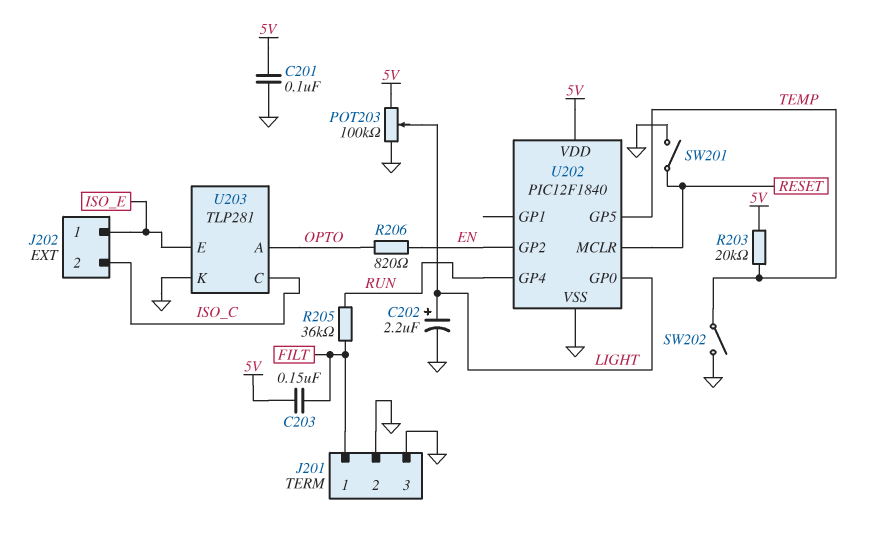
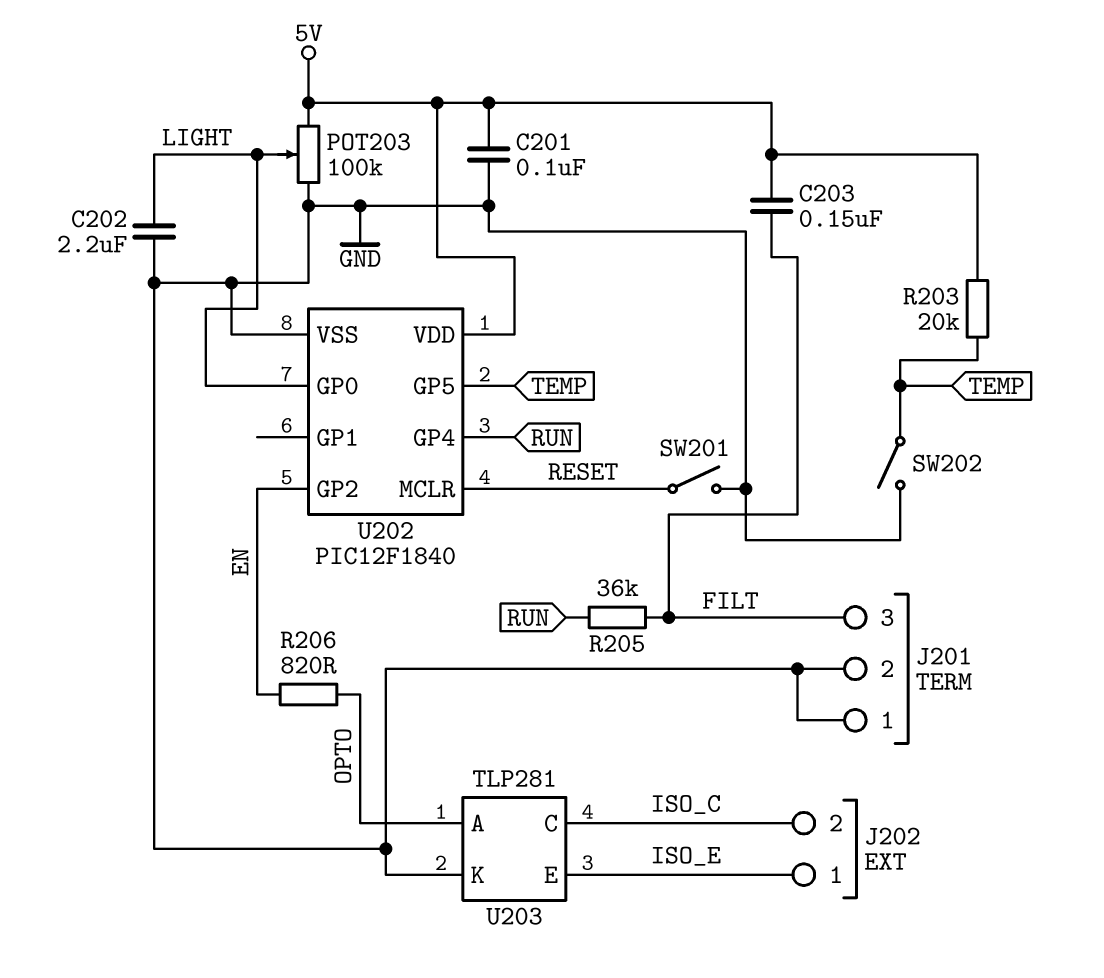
C202: 2.2uF (plus LIGHT, minus GND) -> 2.2uF (GND, LIGHT)
J201 pin 1: FILT -> GND
J201 pin 3: GND -> FILT

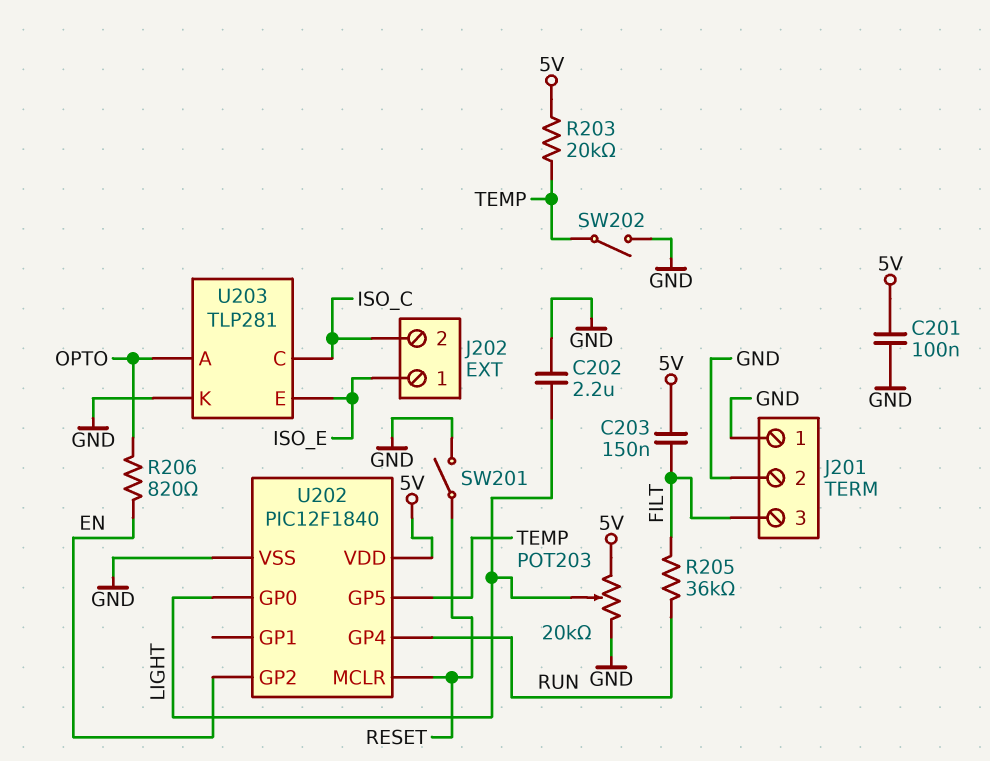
POT203: 100k (5V, GND, wiper LIGHT) -> 20k (5V, GND, wiper LIGHT)

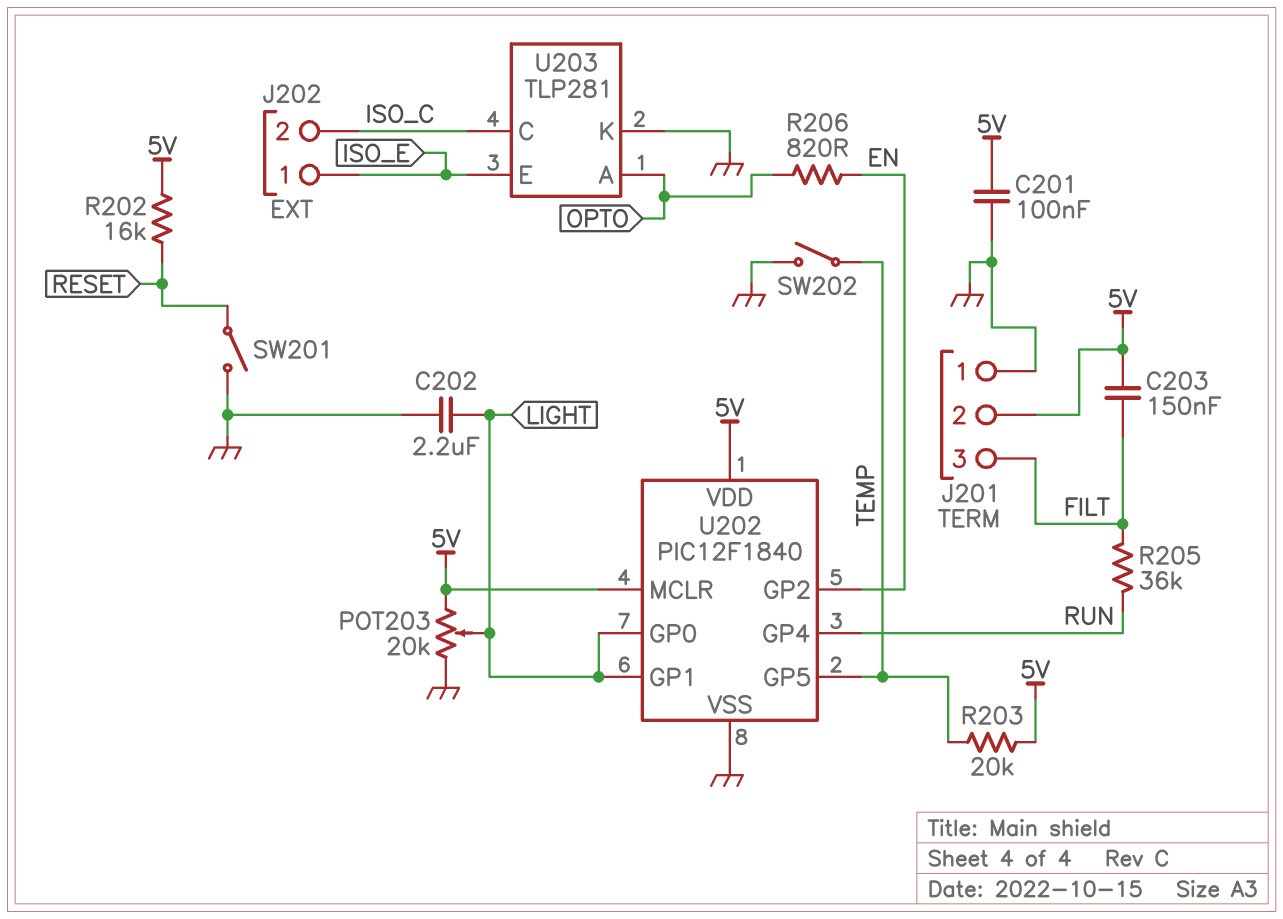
J201 pin 2: GND -> 5V
R202: none -> 16k (5V, RESET)
U202 pin GP1: none -> LIGHT
U202 pin MCLR: RESET -> 5V

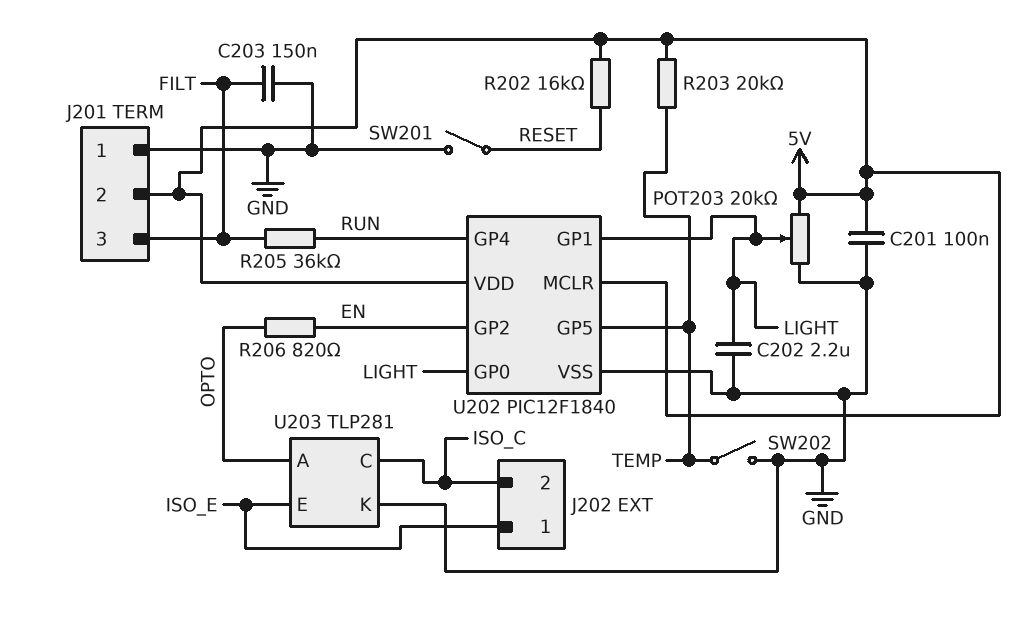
C203: 150nF (5V, FILT) -> 150nF (FILT, GND)

